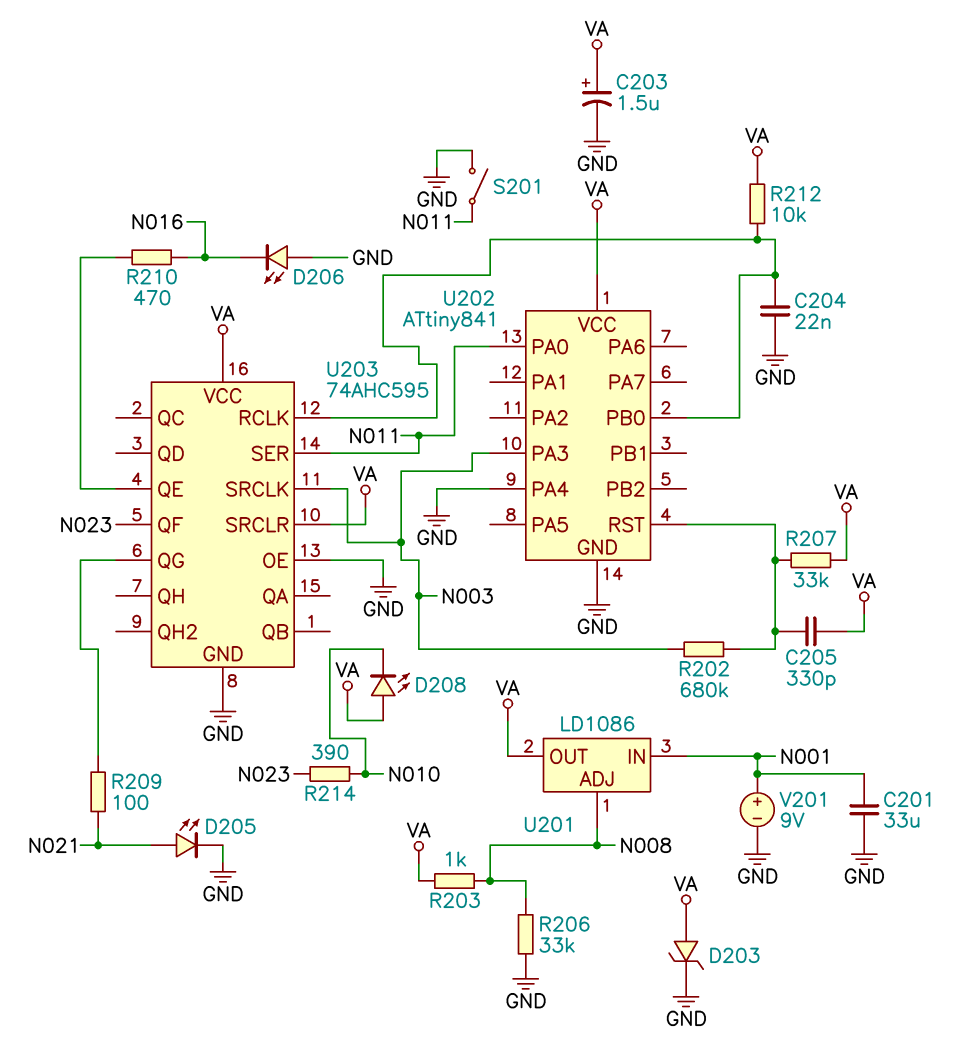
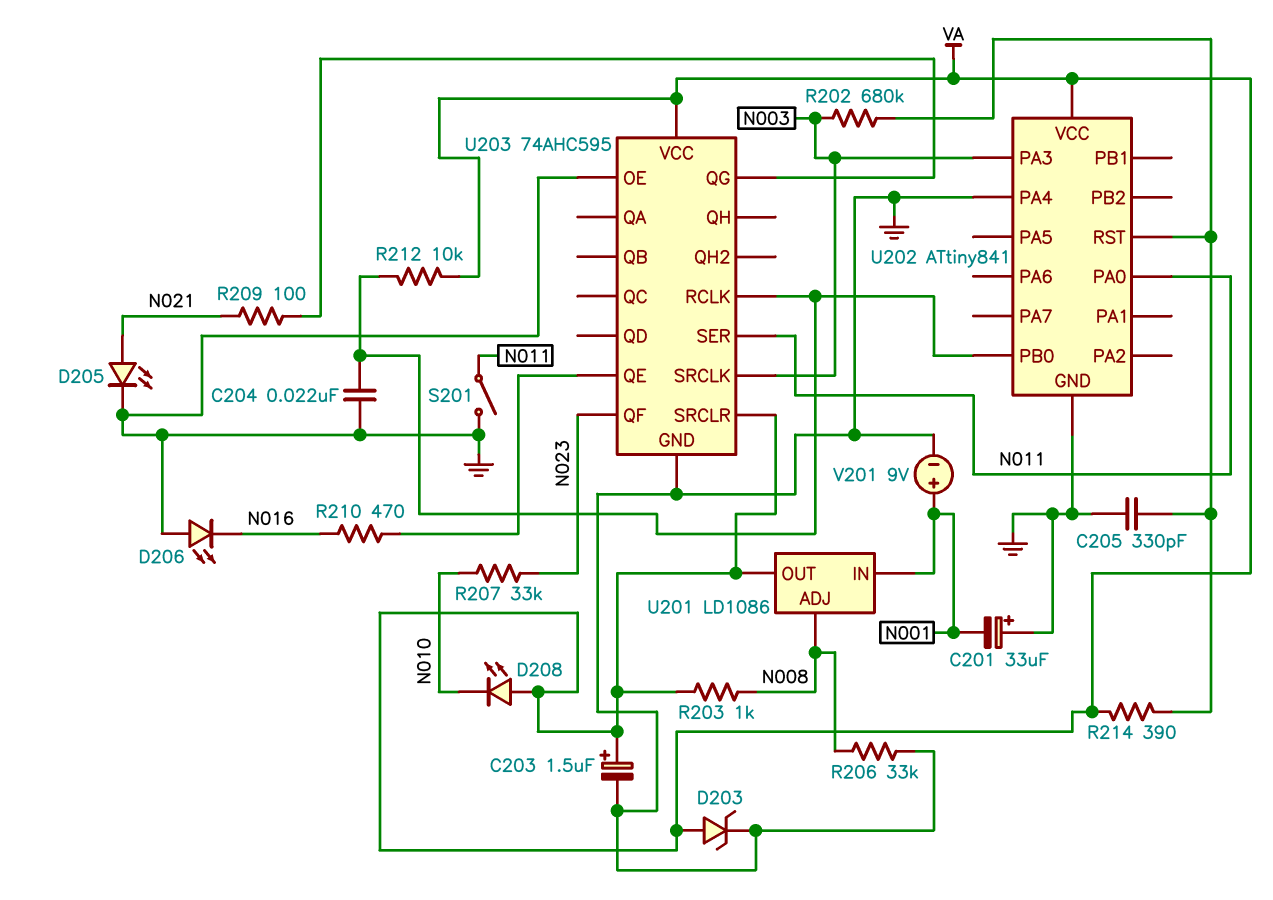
C201: 33uF (GND, N001) -> 33uF (plus GND, minus N001)
C205: 330pF (U202/RST, VA) -> 330pF (GND, U202/RST)
R207: 33k (U202/RST, VA) -> 33k (N010, N023)
R214: 390 (N010, N023) -> 390 (U202/RST, VA)

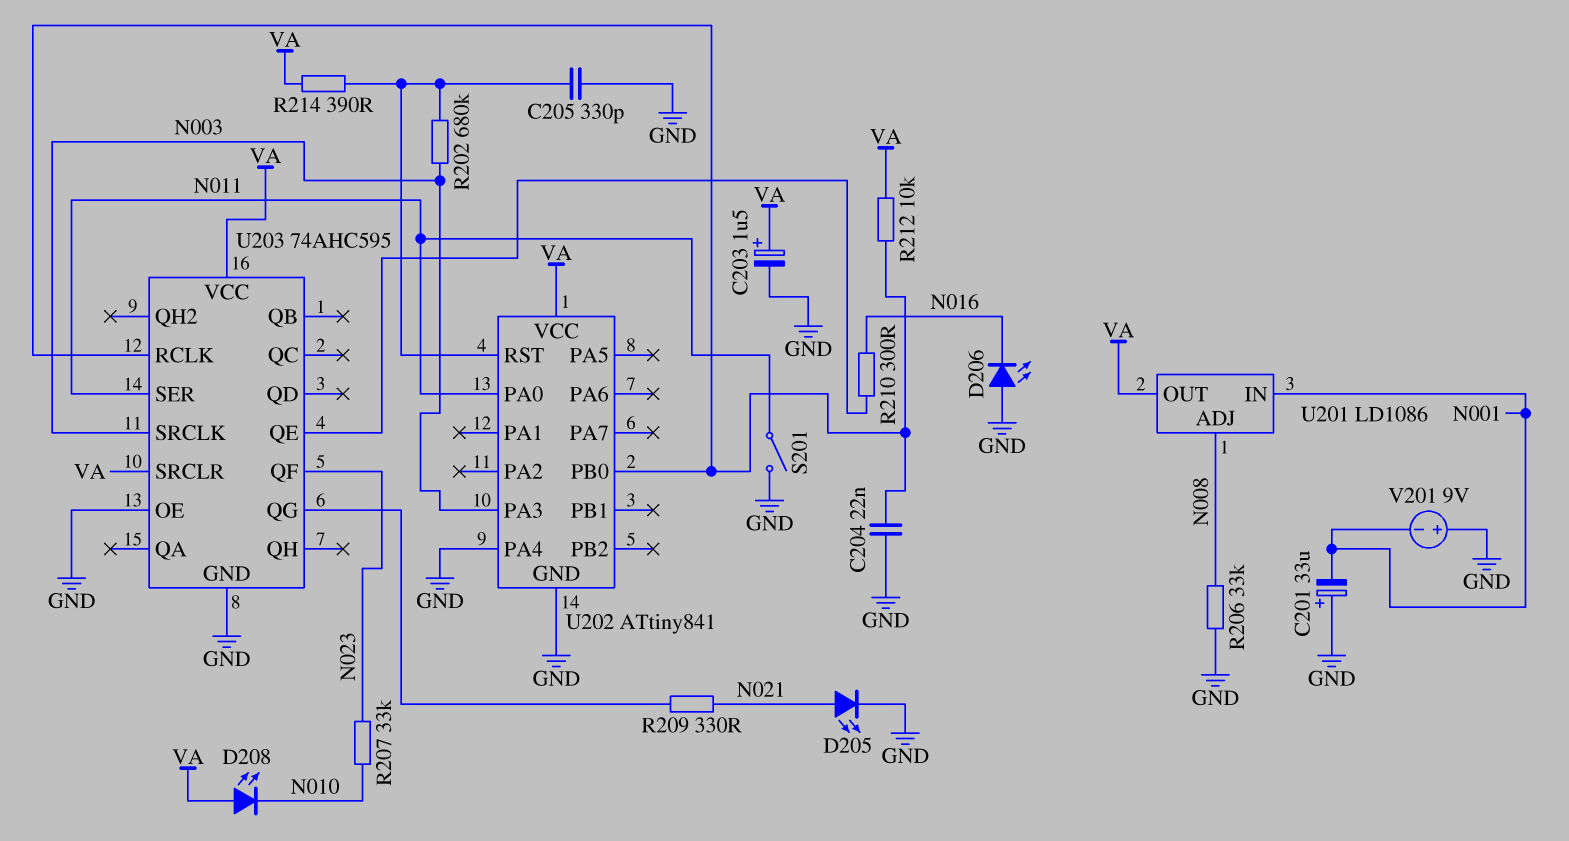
D203: zener (A VA, K GND) -> none
R203: 1k (N008, VA) -> none
R209: 100 (N021, U203/QG) -> 330 (N021, U203/QG)
R210: 470 (N016, U203/QE) -> 300 (N016, U203/QE)
V201: 9V (plus N001, minus GND) -> 9V (plus GND, minus N001)

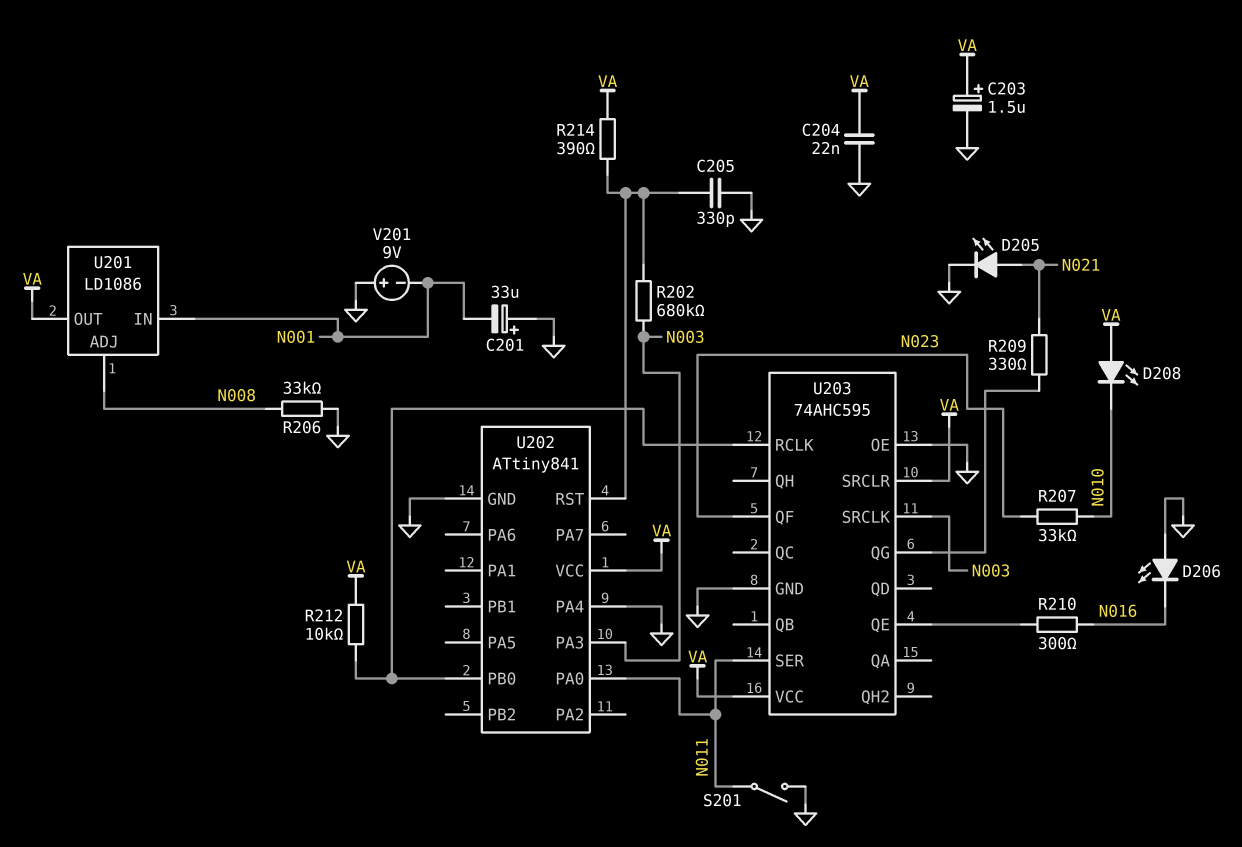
C204: 22nF (GND, U202/PB0) -> 22nF (GND, VA)

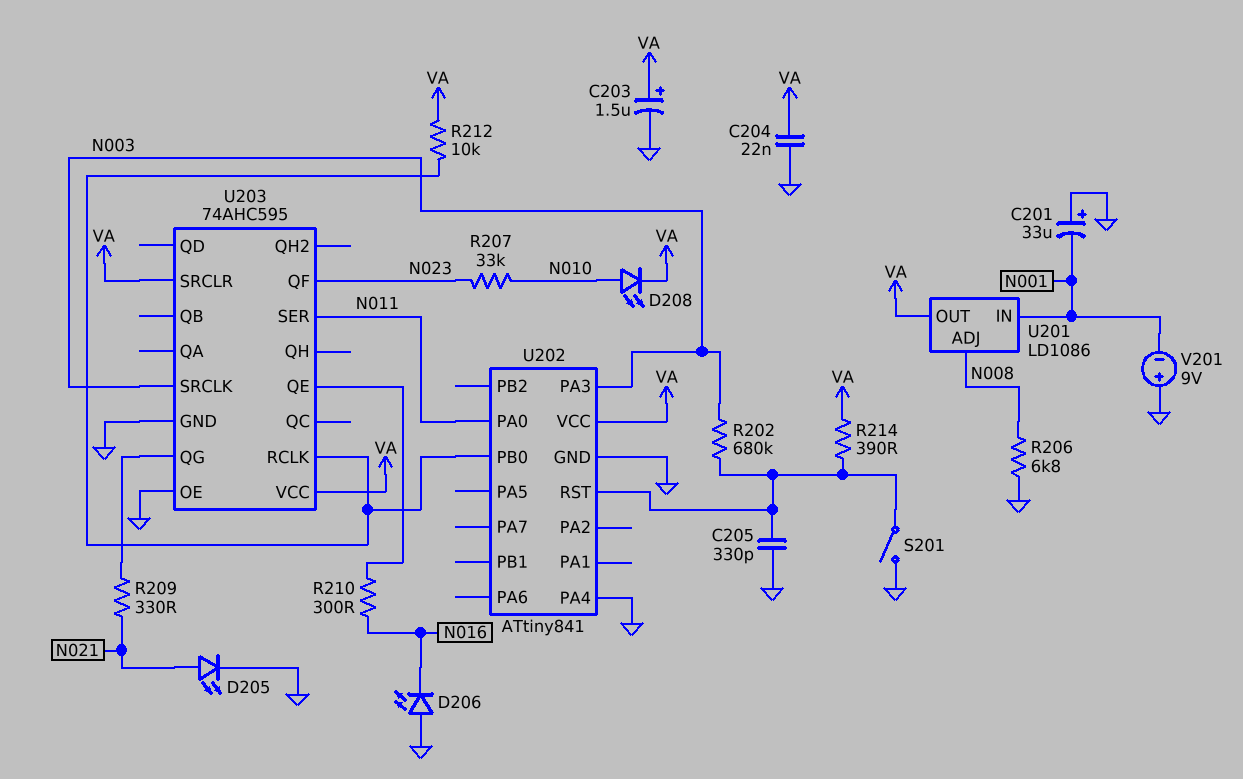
D208: LED (A VA, K N010) -> LED (A N010, K VA)
R206: 33k (GND, N008) -> 6.8k (GND, N008)
S201: switch (GND, N011) -> switch (GND, U202/RST)

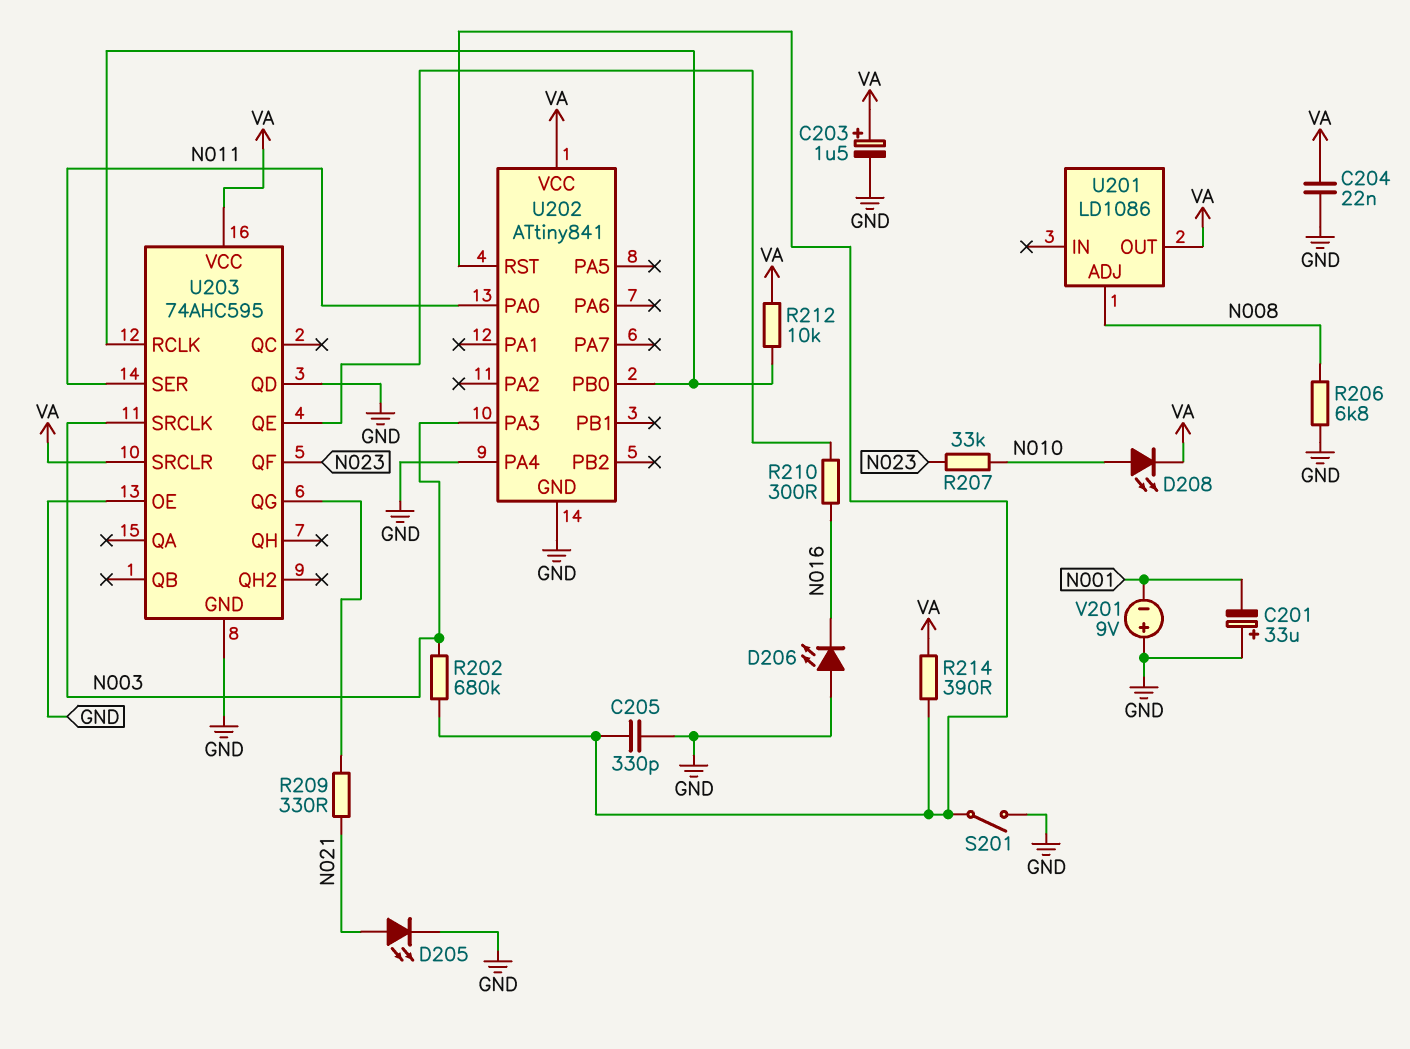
U201 pin IN: N001 -> none
U203 pin QD: none -> GND

